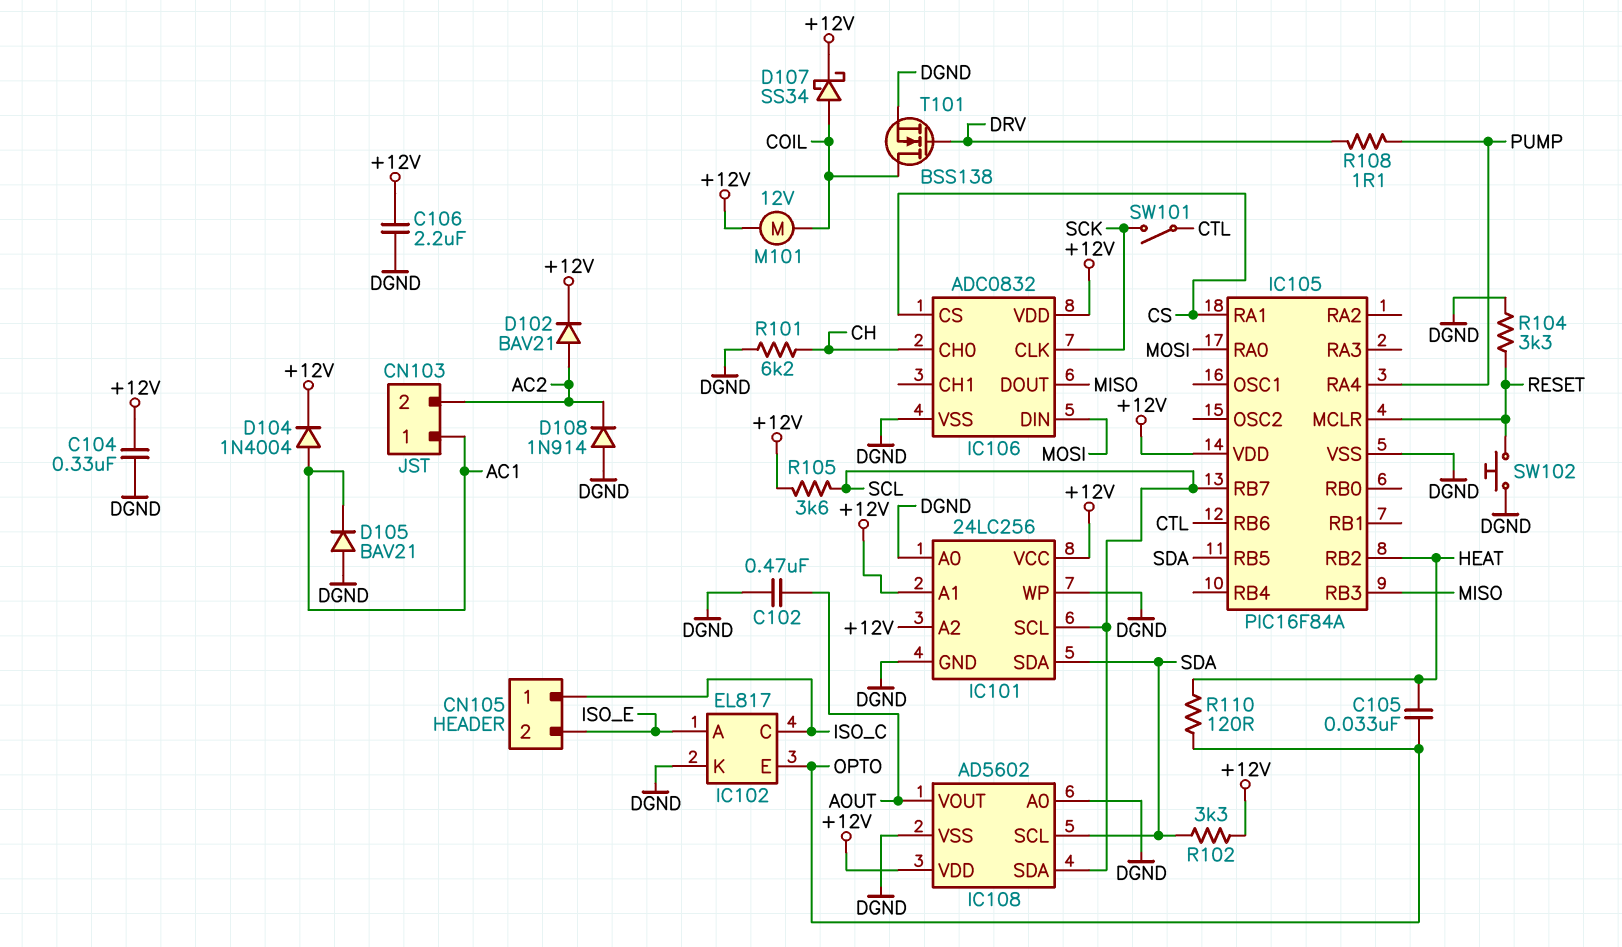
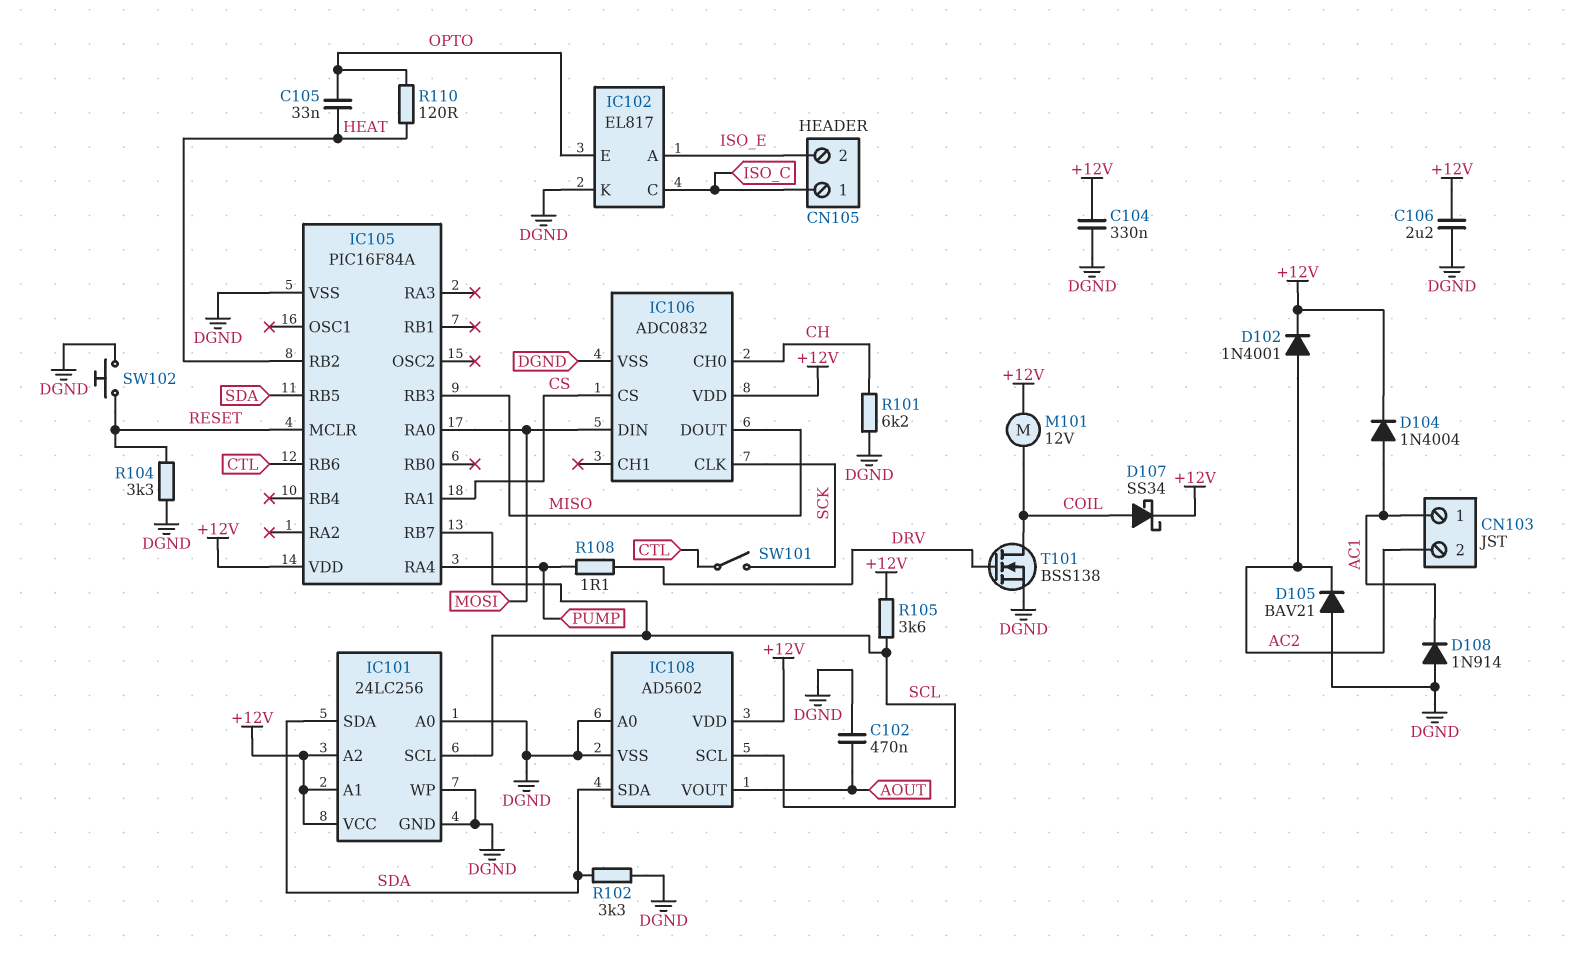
D102: diode BAV21 (A AC2, K +12V) -> diode 1N4001 (A AC2, K +12V)
D105: diode BAV21 (A DGND, K AC1) -> diode BAV21 (A DGND, K AC2)
D108: diode 1N914 (A DGND, K AC2) -> diode 1N914 (A DGND, K AC1)
IC108 pin SCL: SDA -> SCL
IC108 pin SDA: SCL -> SDA
R102: 3.3k (+12V, SDA) -> 3.3k (DGND, SDA)

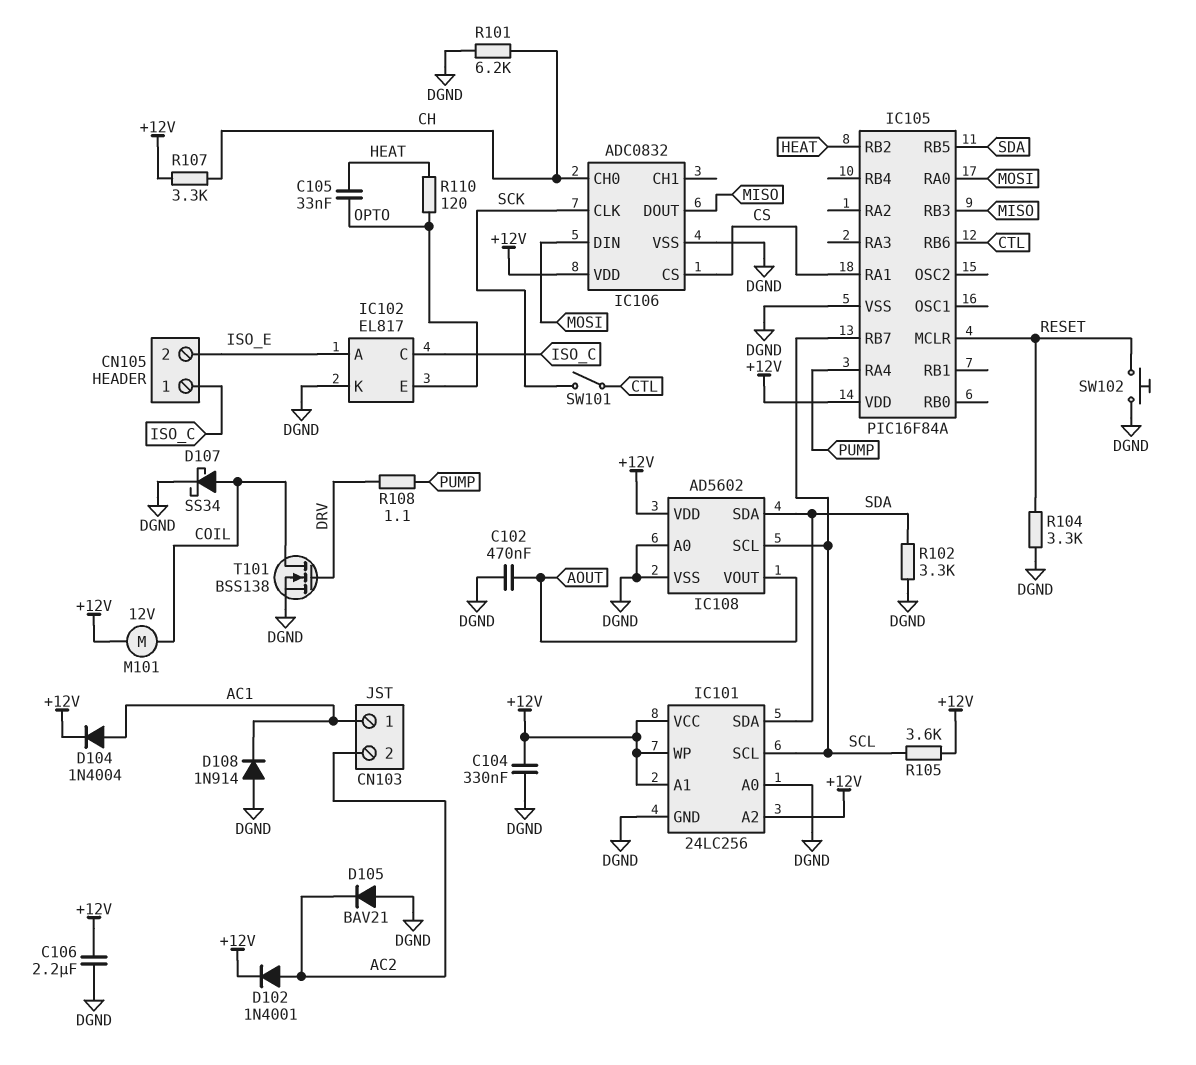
D107: schottky SS34 (A COIL, K +12V) -> schottky SS34 (A COIL, K DGND)
IC101 pin WP: DGND -> +12V
R107: none -> 3.3k (+12V, CH)

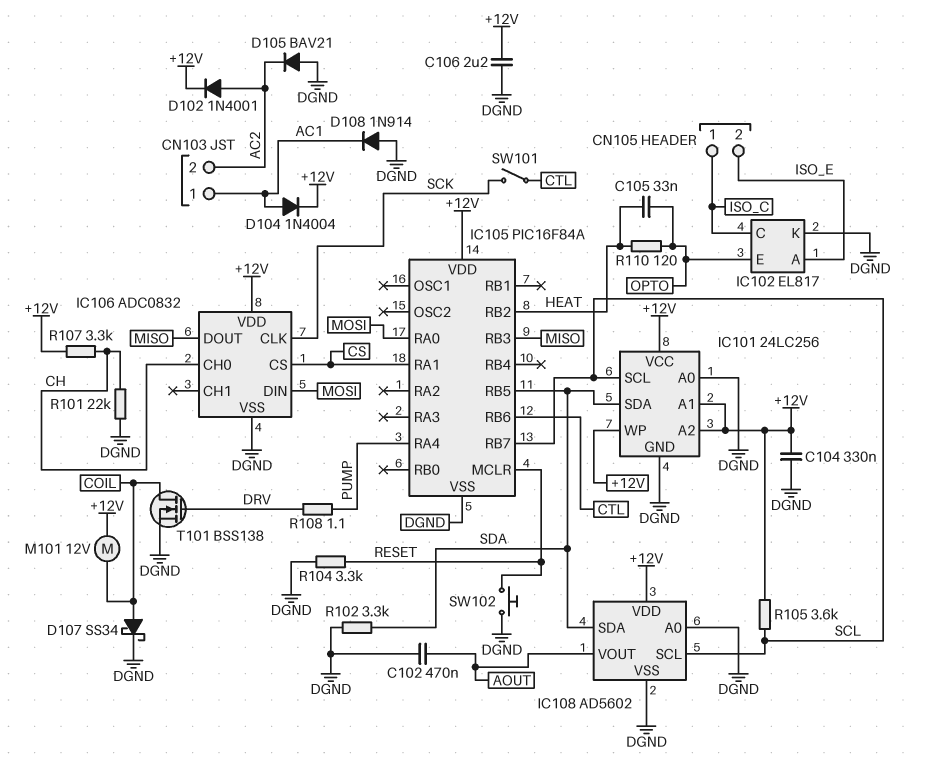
R101: 6.2k (CH, DGND) -> 22k (CH, DGND)

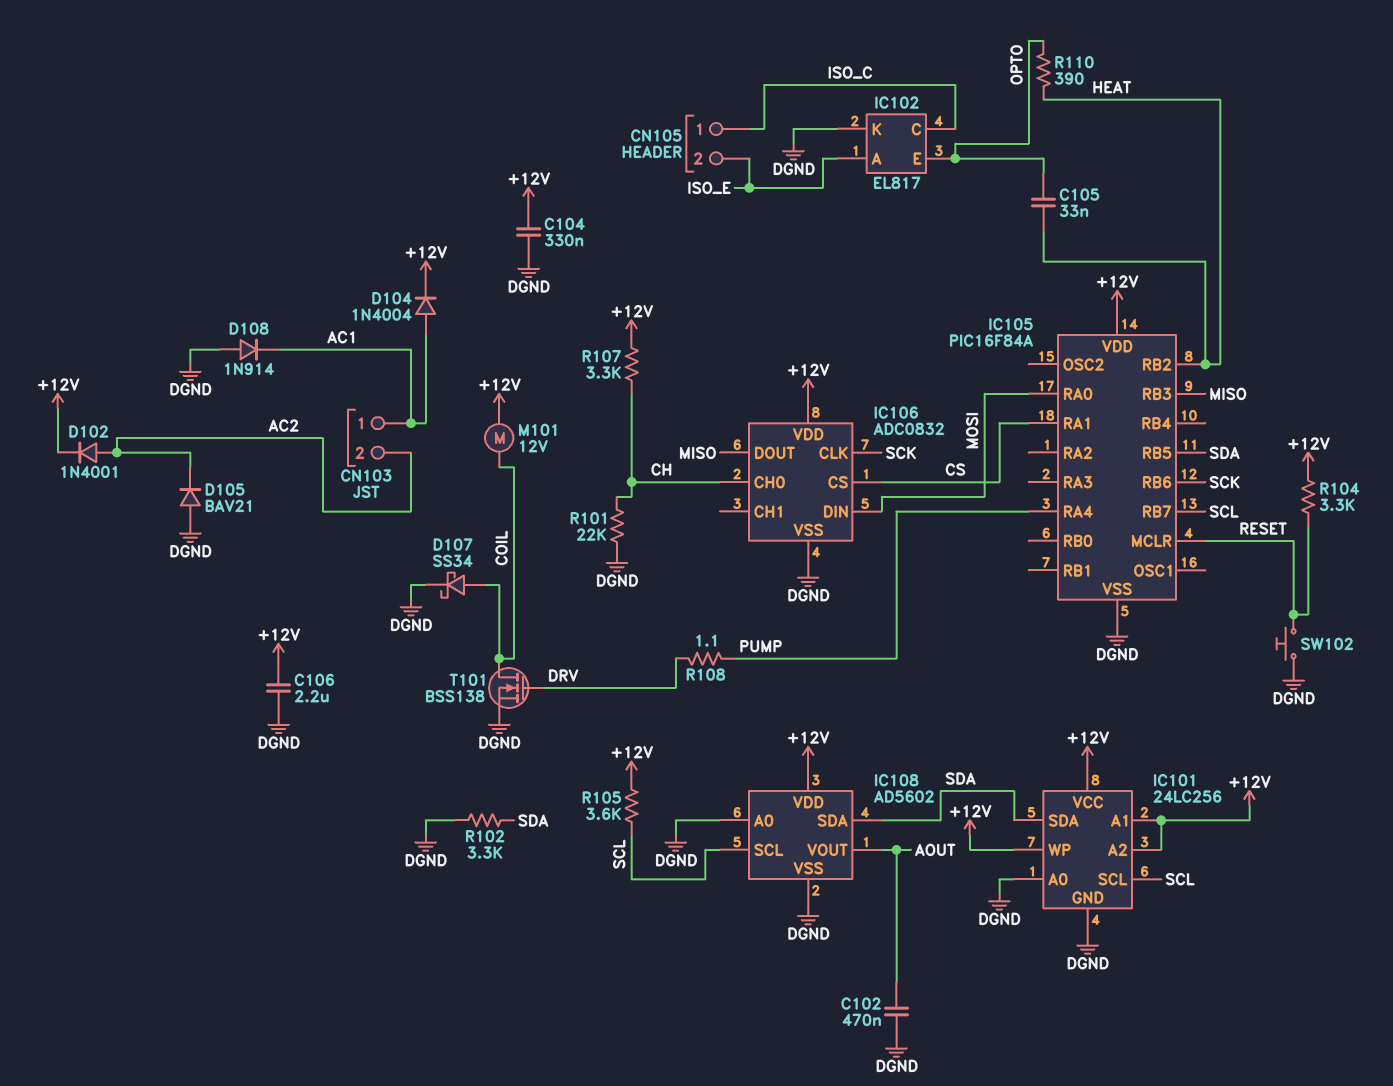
IC105 pin RB6: CTL -> SCK
R104: 3.3k (DGND, RESET) -> 3.3k (+12V, RESET)
R110: 120 (HEAT, OPTO) -> 390 (HEAT, OPTO)
SW101: switch (CTL, SCK) -> none

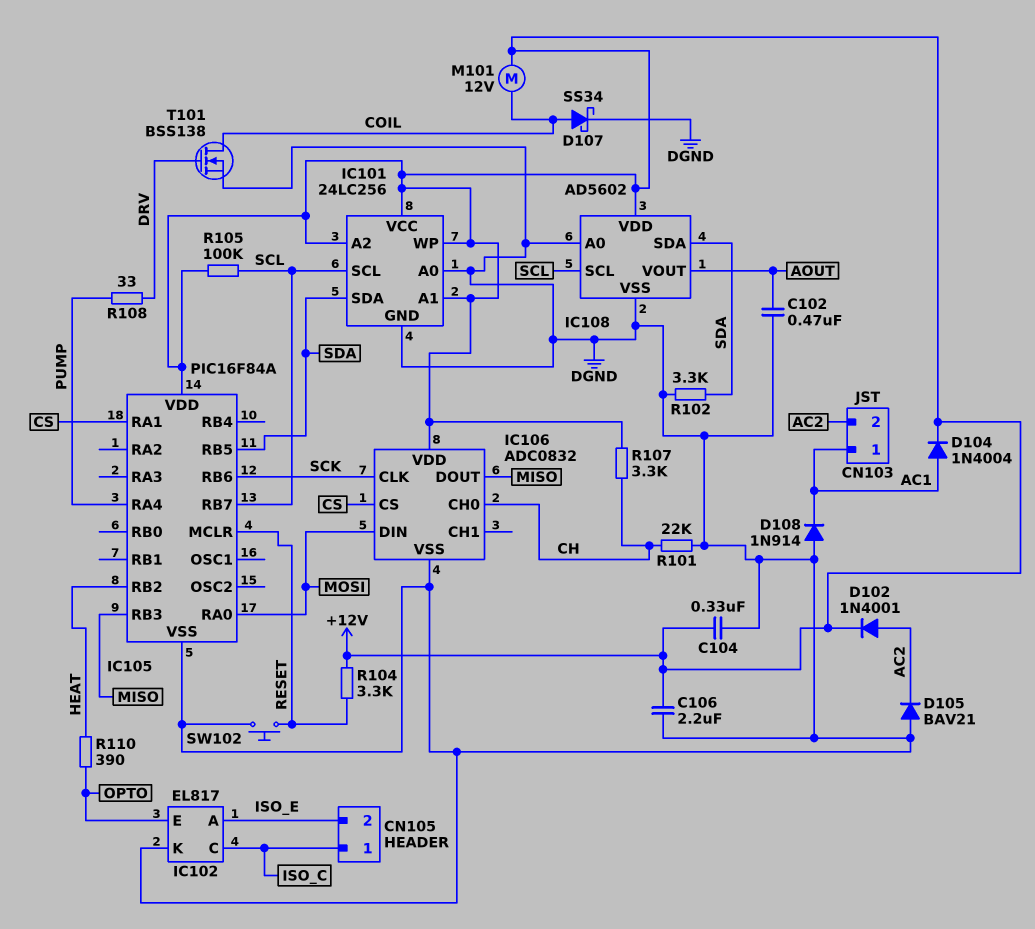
C105: 33nF (HEAT, OPTO) -> none
R105: 3.6k (+12V, SCL) -> 100k (+12V, SCL)
R108: 1.1 (DRV, PUMP) -> 33 (DRV, PUMP)

